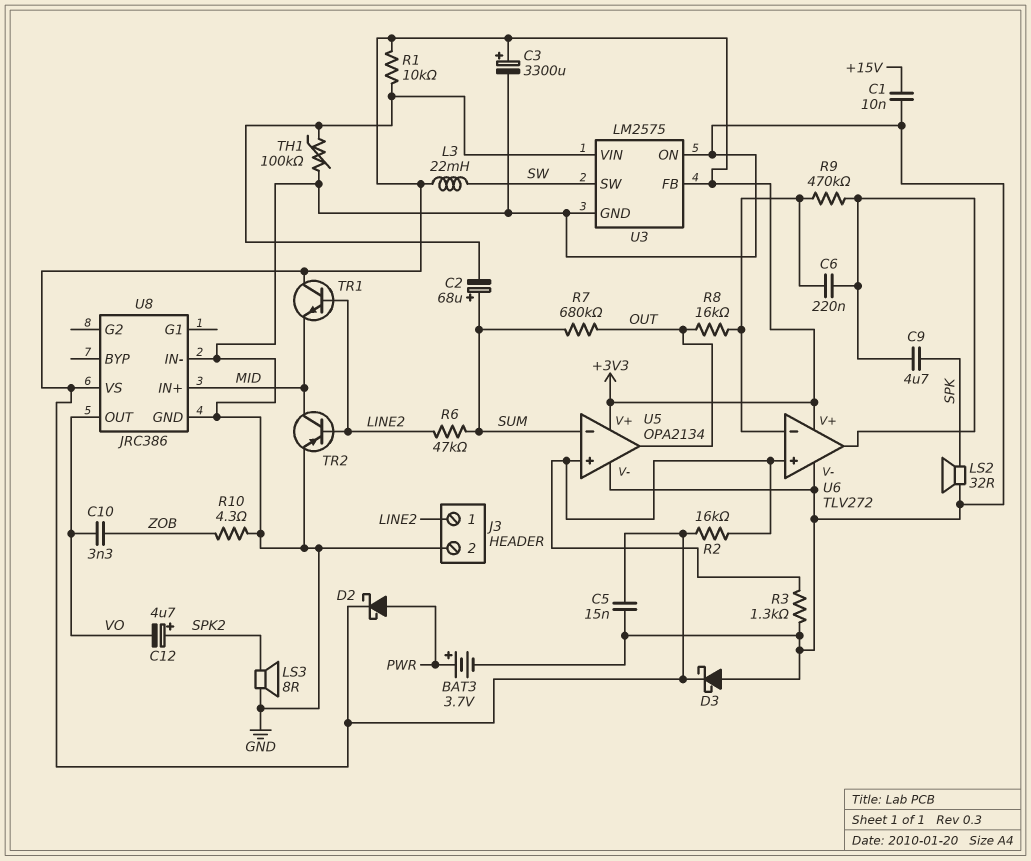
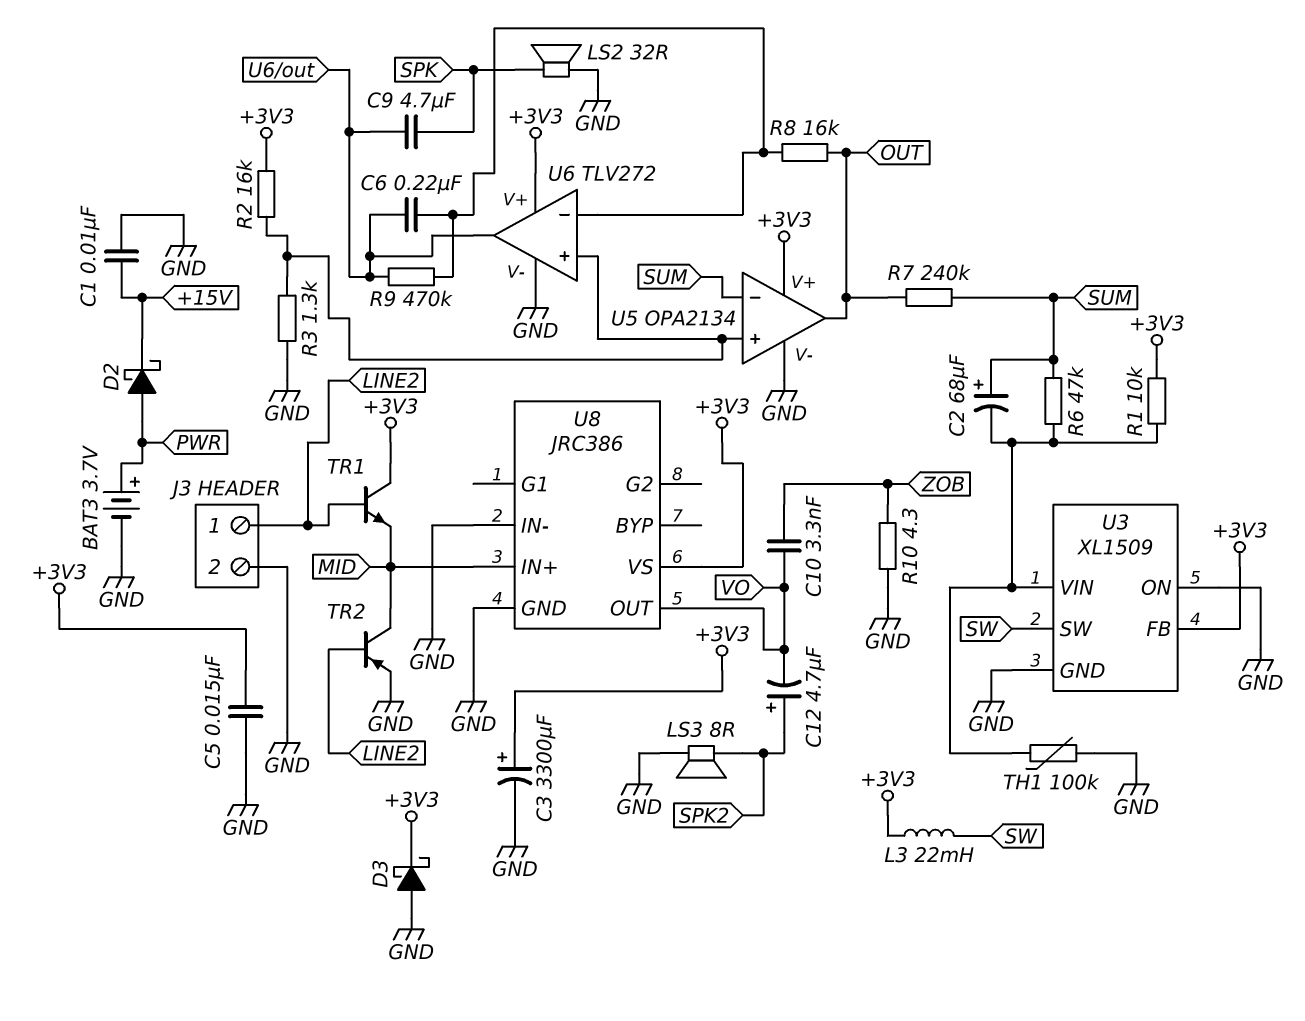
D2: schottky (A PWR, K +3V3) -> schottky (A PWR, K +15V)
R6: 47k (LINE2, SUM) -> 47k (SUM, U3/VIN)
R7: 680k (OUT, SUM) -> 240k (OUT, SUM)
U3: LM2575 -> XL1509

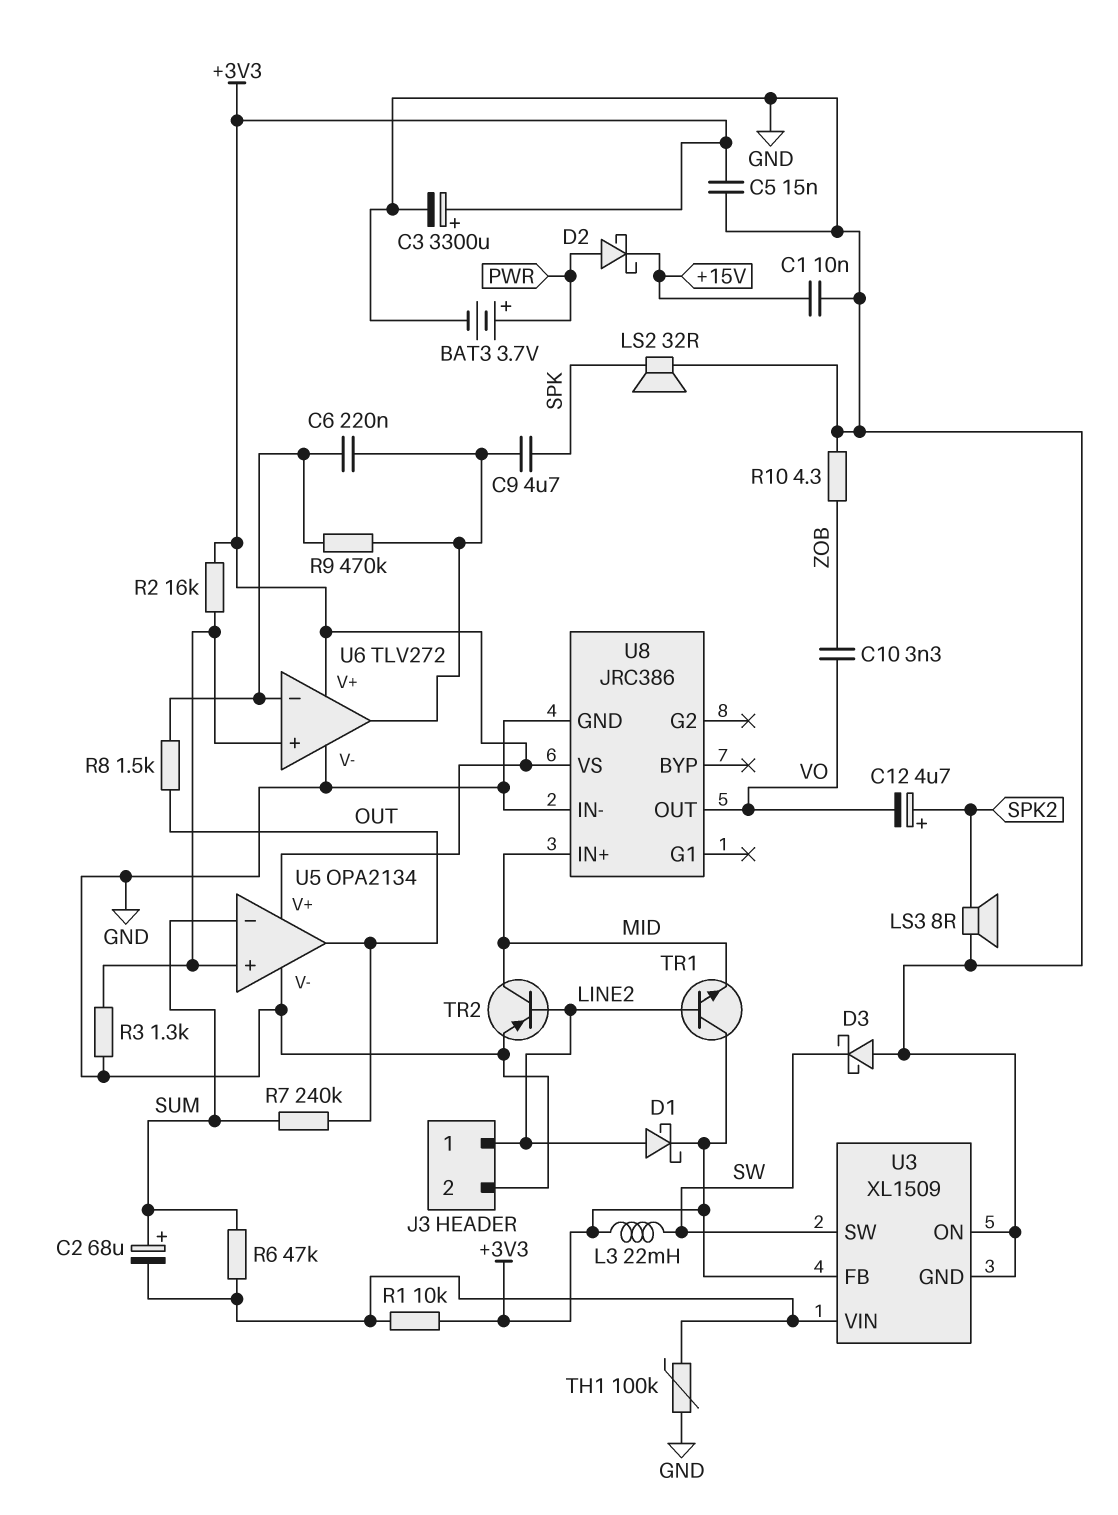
D1: none -> schottky (A LINE2, K +3V3)
D3: schottky (A GND, K +3V3) -> schottky (A GND, K SW)
R8: 16k (OUT, U6/in-) -> 1.5k (OUT, U6/in-)

